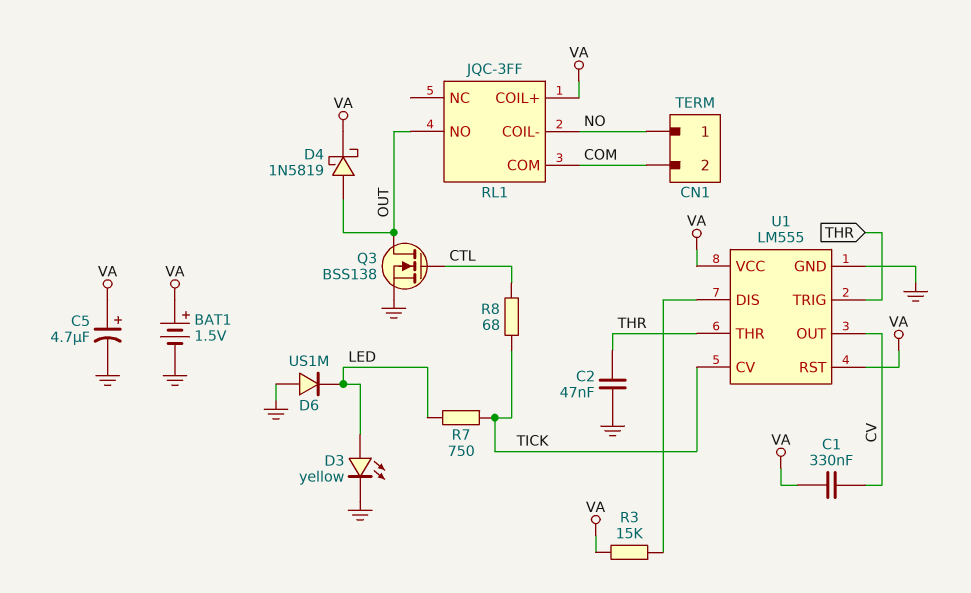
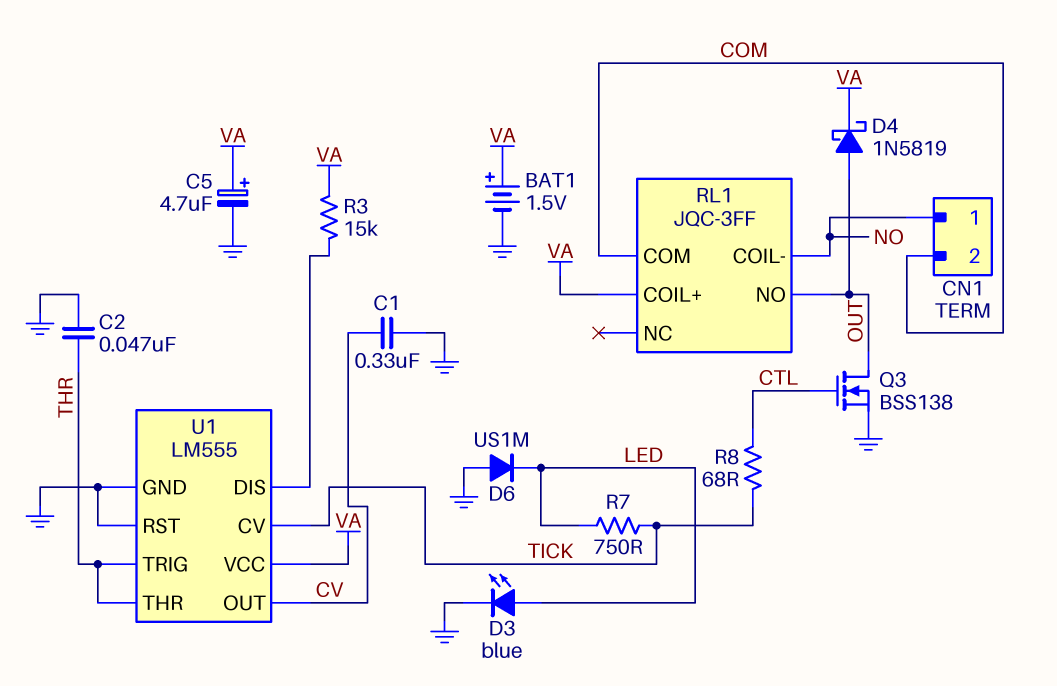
C1: 330nF (CV, VA) -> 330nF (CV, GND)
D3: LED yellow (A LED, K GND) -> LED blue (A LED, K GND)
U1 pin RST: VA -> GND

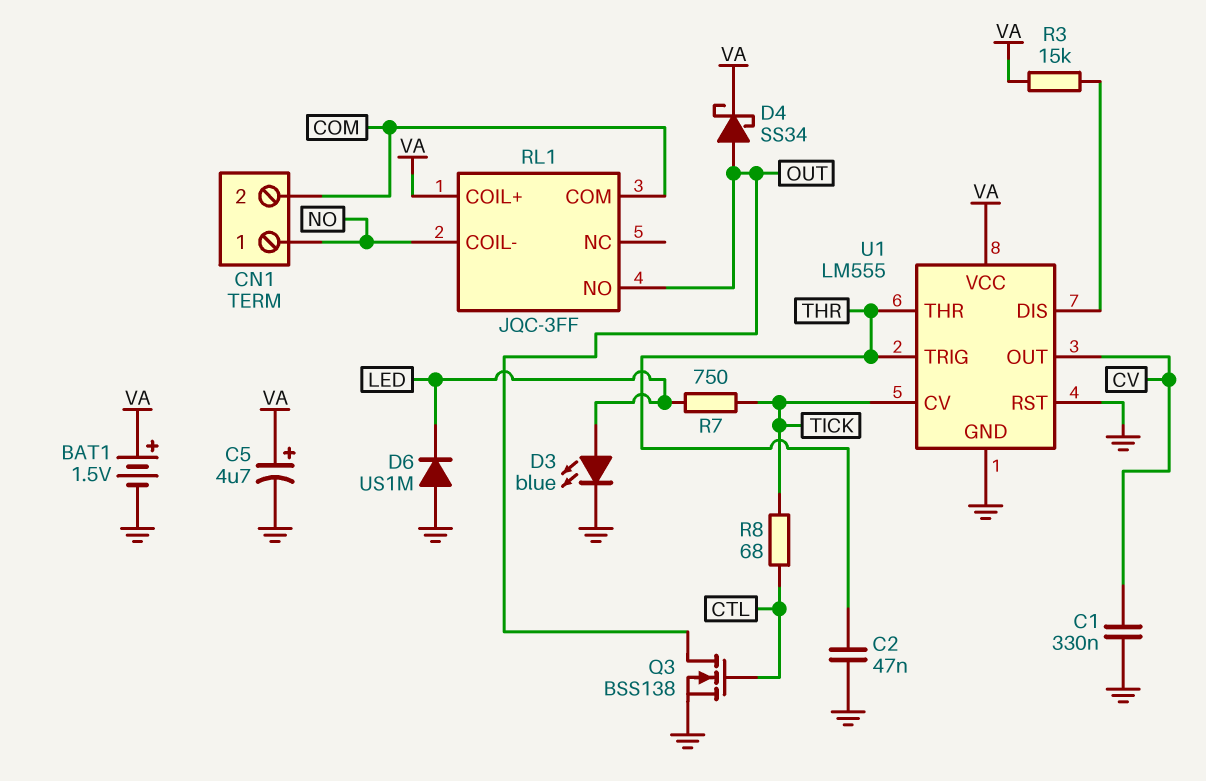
D4: schottky 1N5819 (A OUT, K VA) -> schottky SS34 (A OUT, K VA)

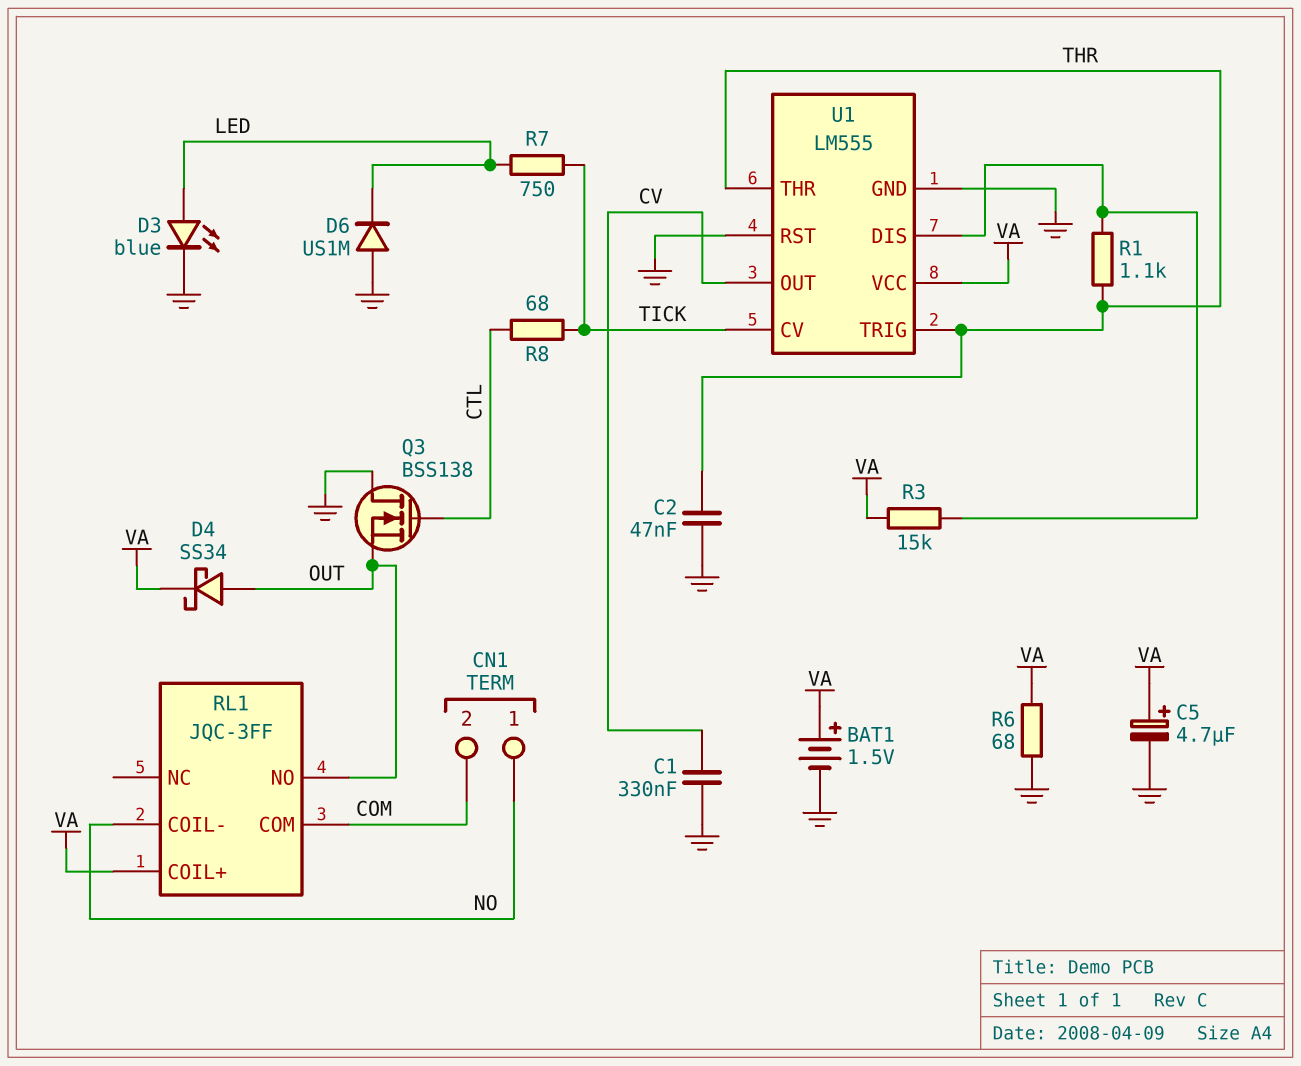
Q3: NMOS BSS138 (G CTL, D OUT, S GND) -> NMOS BSS138 (G CTL, D GND, S OUT)
R1: none -> 1.1k (THR, U1/DIS)
R6: none -> 68 (GND, VA)

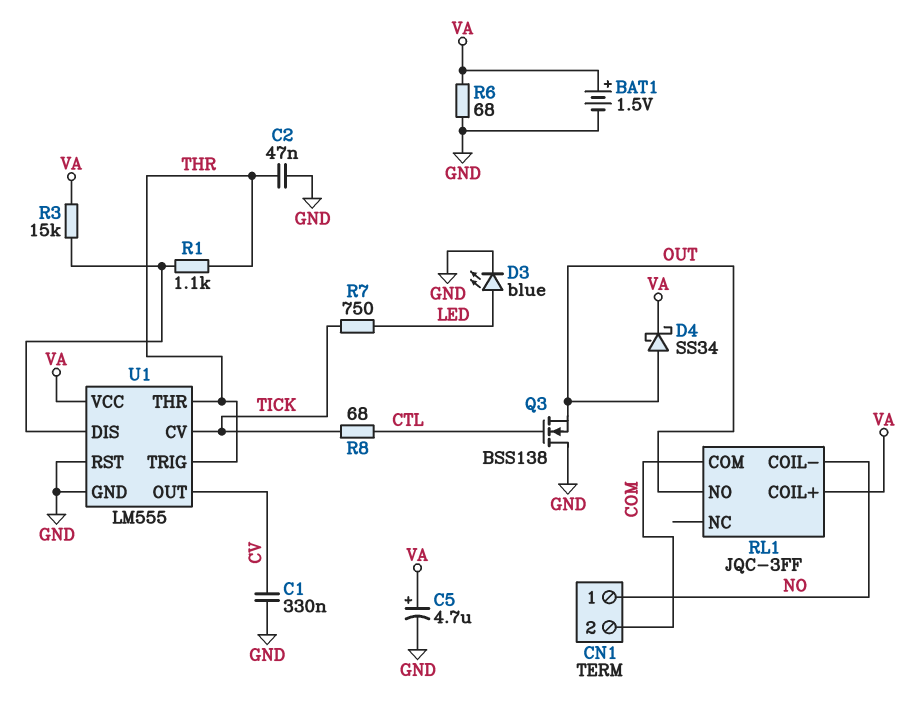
D6: diode US1M (A GND, K LED) -> none

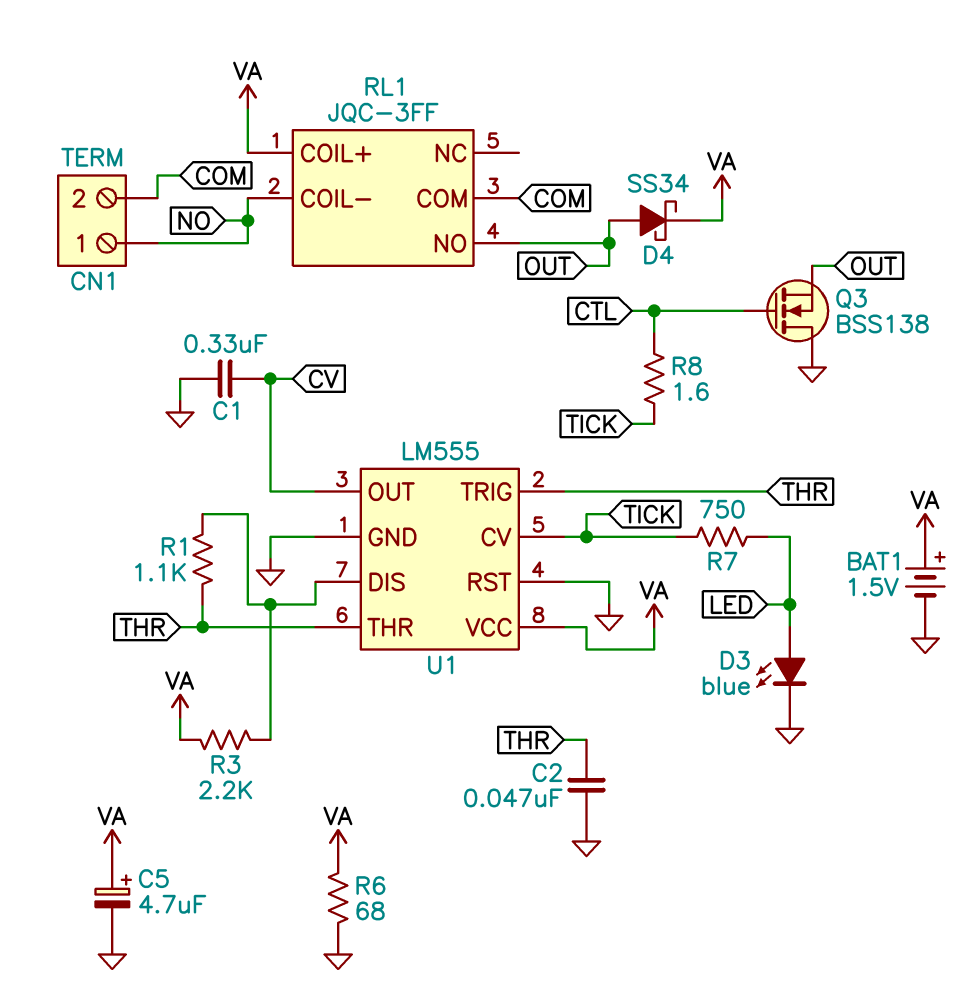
R3: 15k (U1/DIS, VA) -> 2.2k (U1/DIS, VA)
R8: 68 (CTL, TICK) -> 1.6 (CTL, TICK)

